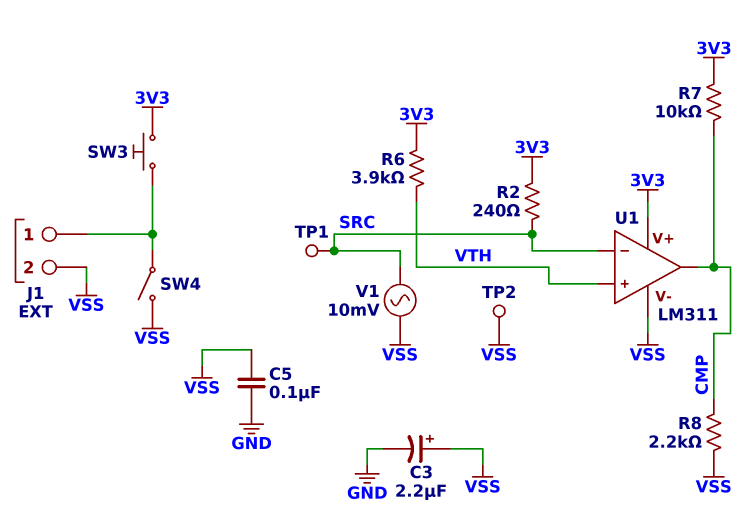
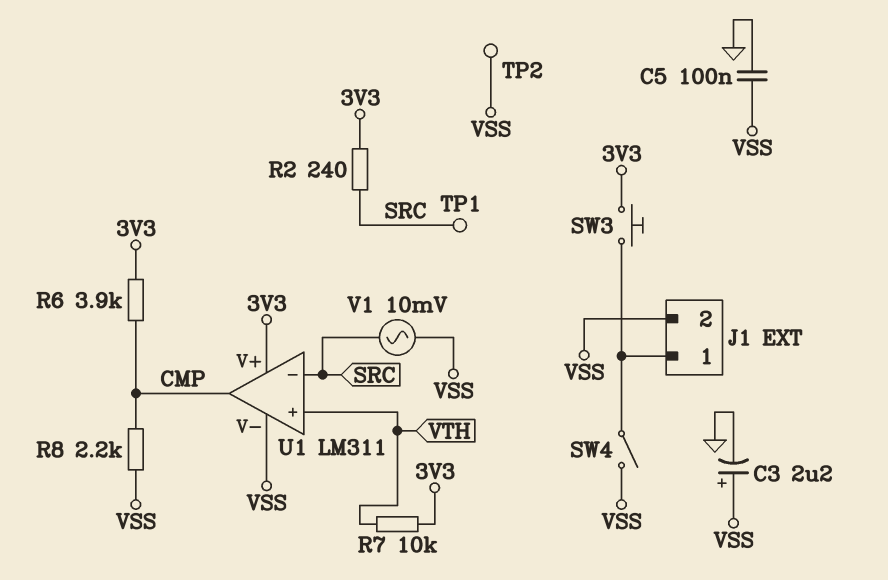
R6: 3.9k (3V3, VTH) -> 3.9k (3V3, CMP)
R7: 10k (3V3, CMP) -> 10k (3V3, VTH)

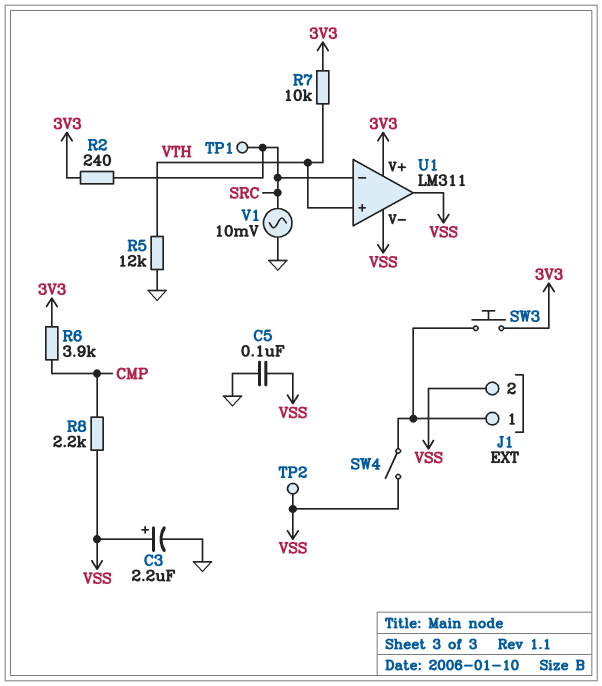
R5: none -> 12k (GND, VTH)
U1 pin out: CMP -> VSS
V1: AC 10mV (SRC, VSS) -> AC 10mV (GND, SRC)

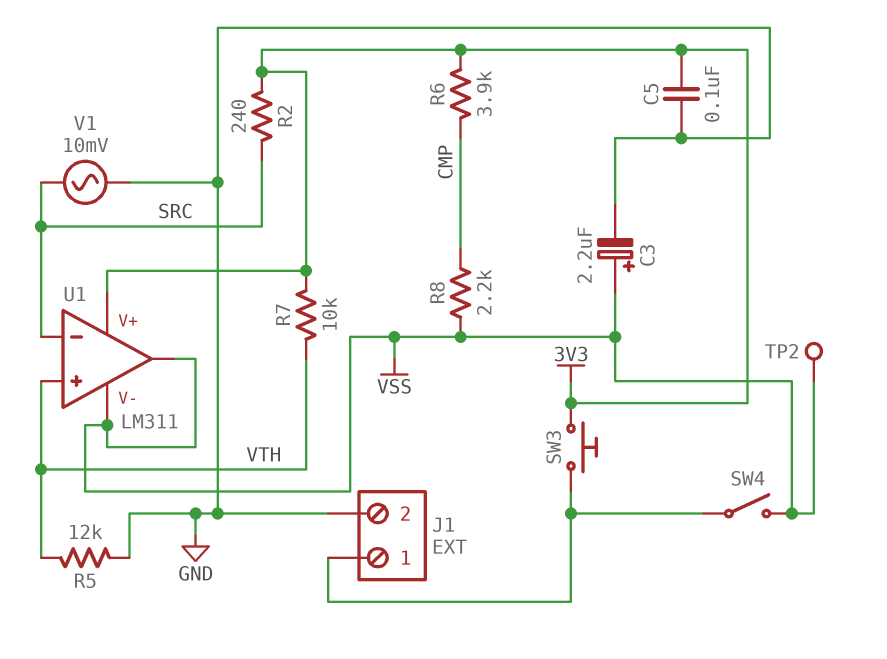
C5: 100nF (GND, VSS) -> 100nF (3V3, GND)
J1 pin 2: VSS -> GND
TP1: test point (SRC) -> none

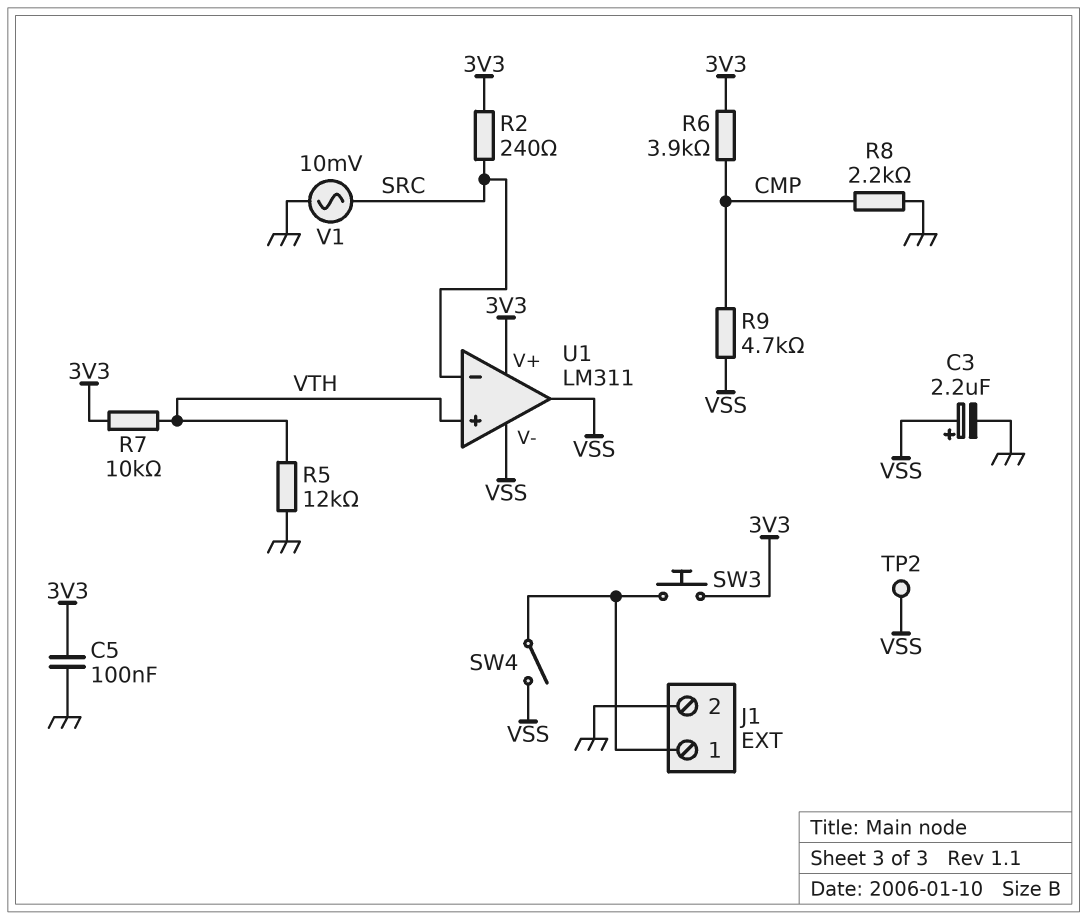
R8: 2.2k (CMP, VSS) -> 2.2k (CMP, GND)
R9: none -> 4.7k (CMP, VSS)

